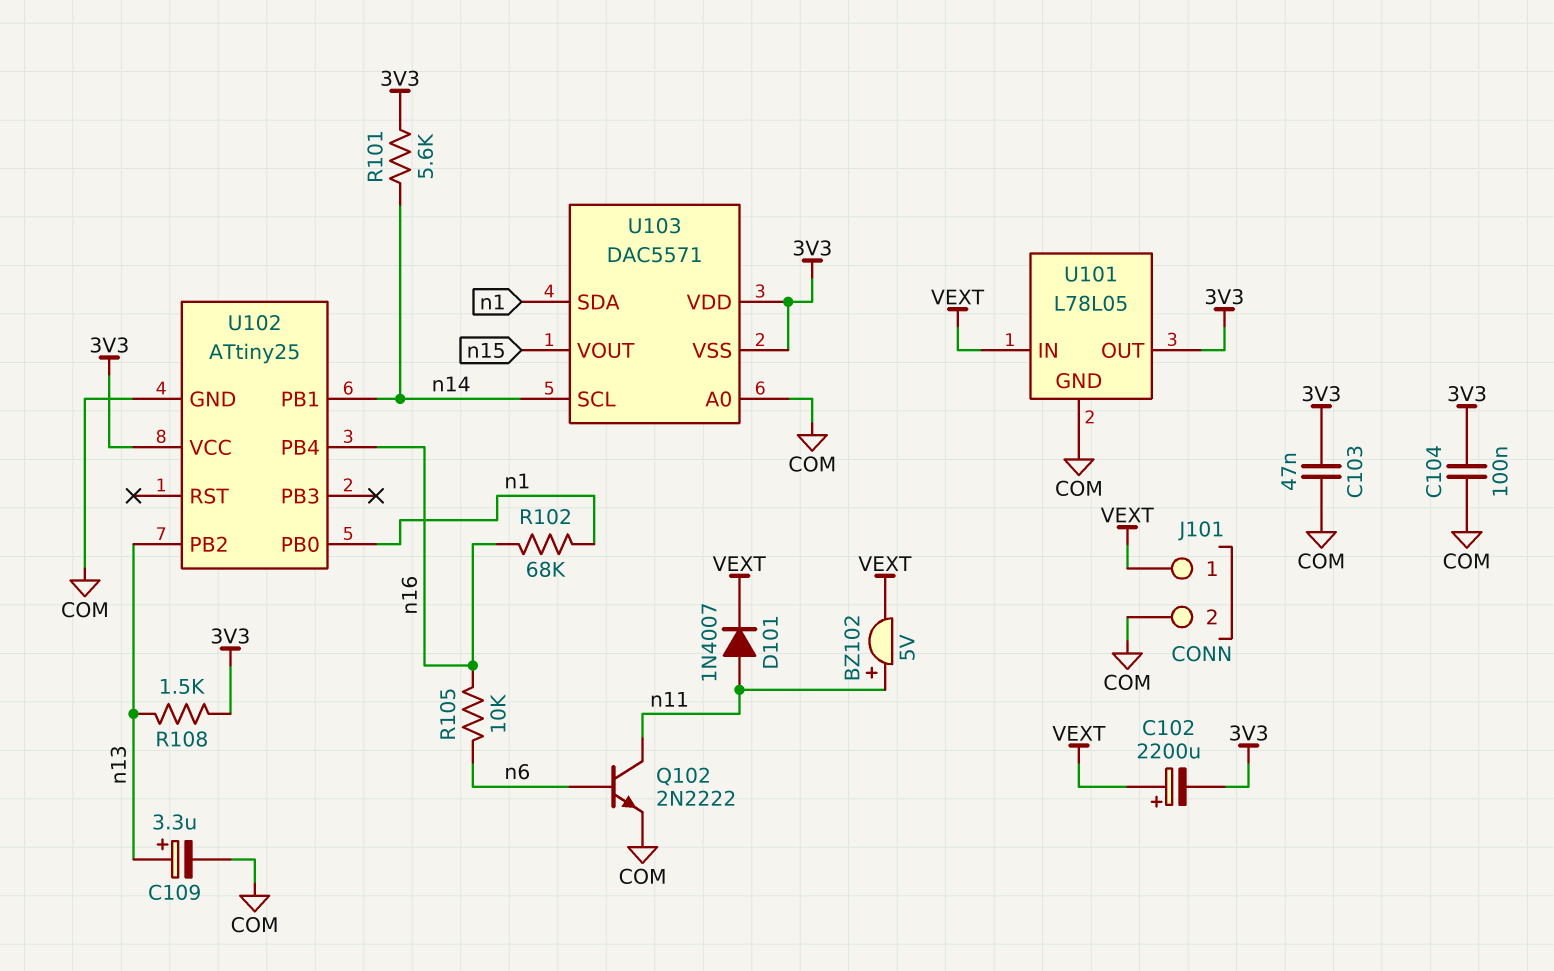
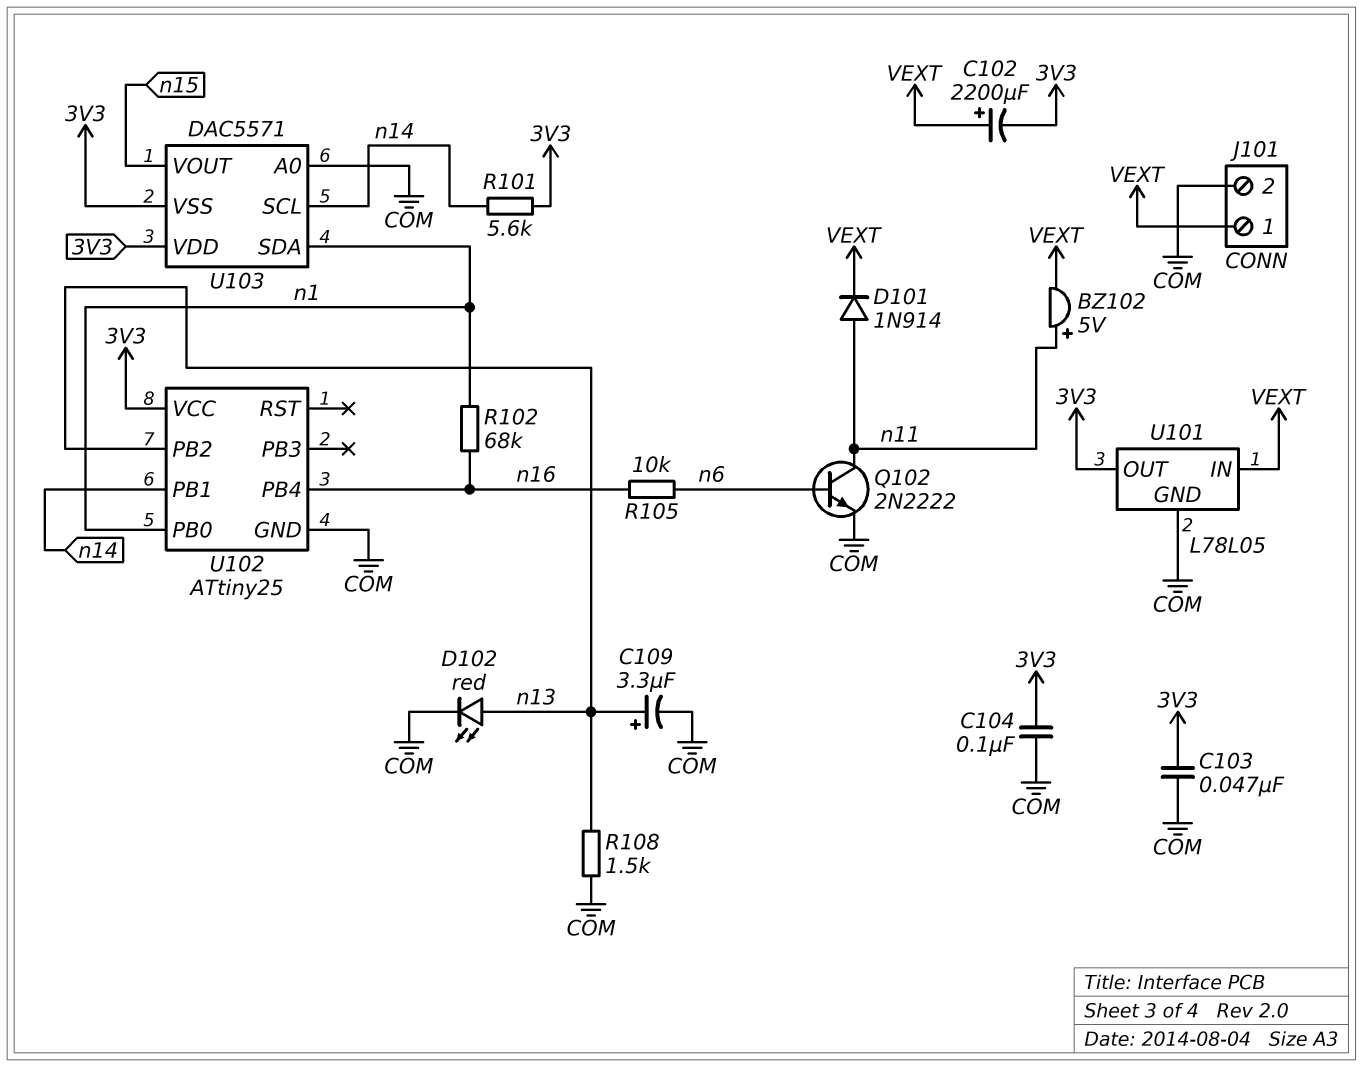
D101: diode 1N4007 (A n11, K VEXT) -> diode 1N914 (A n11, K VEXT)
D102: none -> LED red (A n13, K COM)
R108: 1.5k (3V3, n13) -> 1.5k (COM, n13)

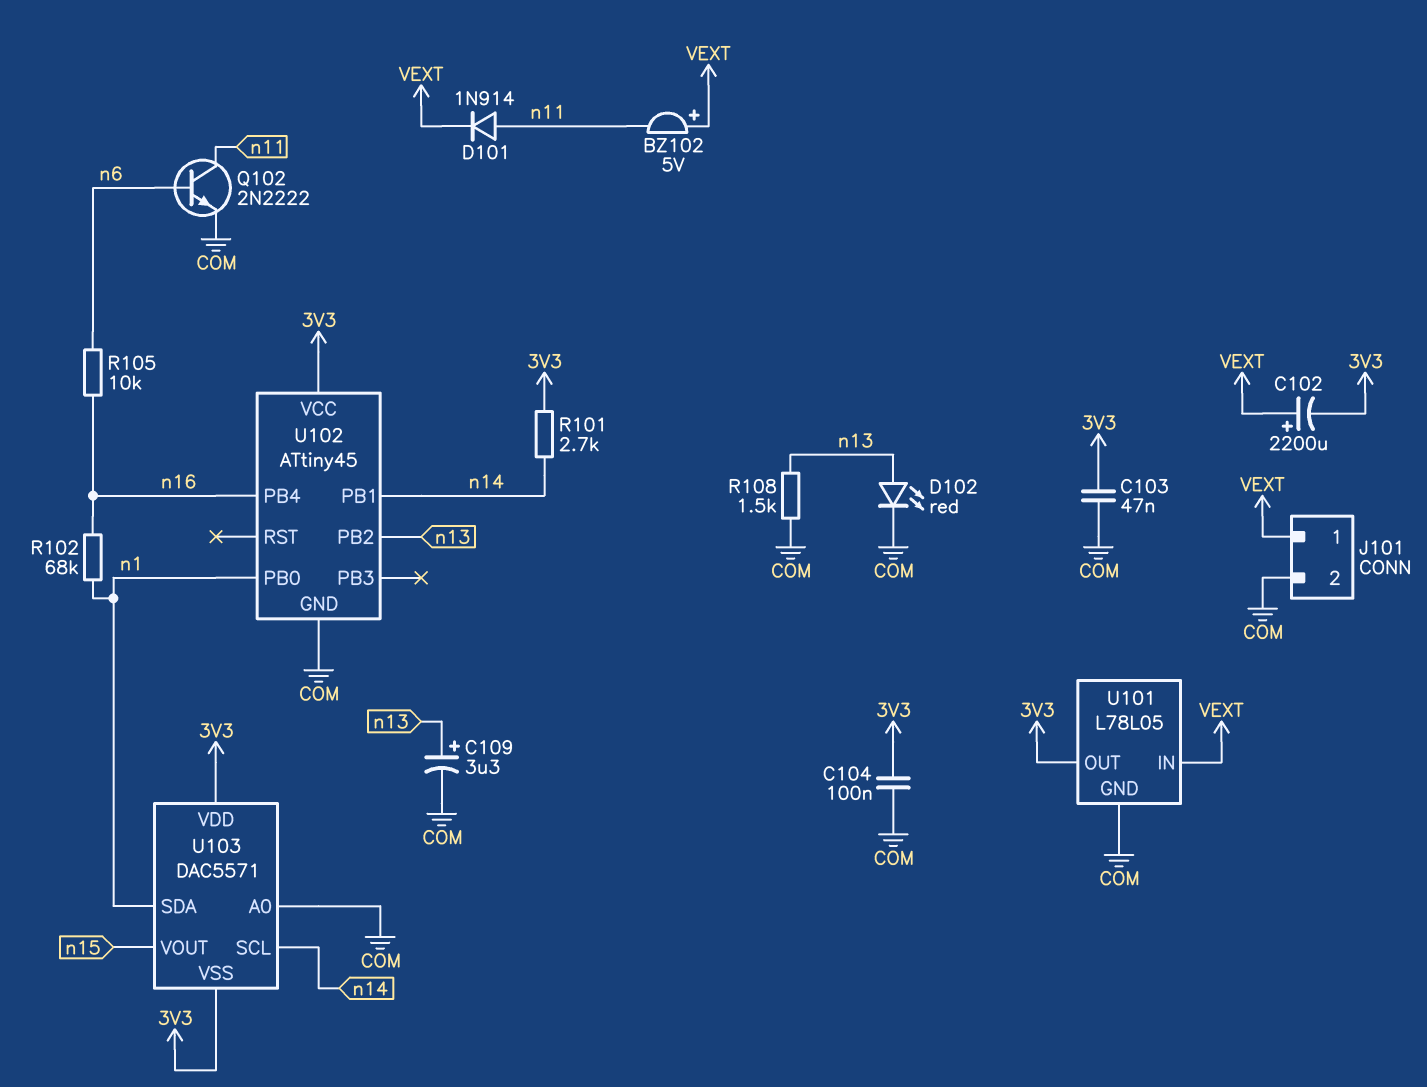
BZ102: buzzer 5V (plus n11, minus VEXT) -> buzzer 5V (plus VEXT, minus n11)
R101: 5.6k (3V3, n14) -> 2.7k (3V3, n14)
U102: ATtiny25 -> ATtiny45

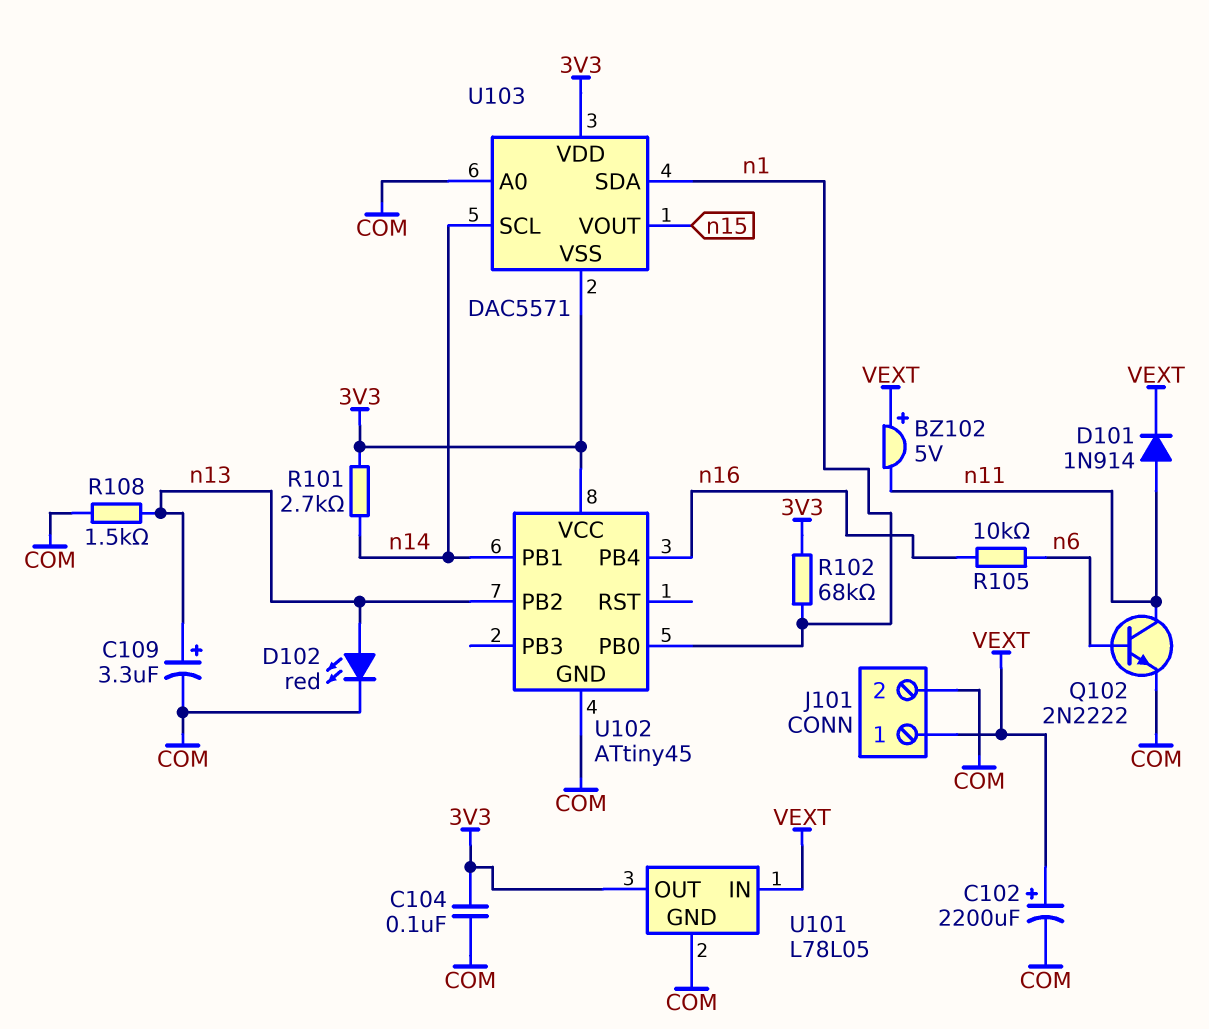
C102: 2200uF (plus VEXT, minus 3V3) -> 2200uF (plus VEXT, minus COM)
C103: 47nF (3V3, COM) -> none
R102: 68k (n1, n16) -> 68k (3V3, n1)

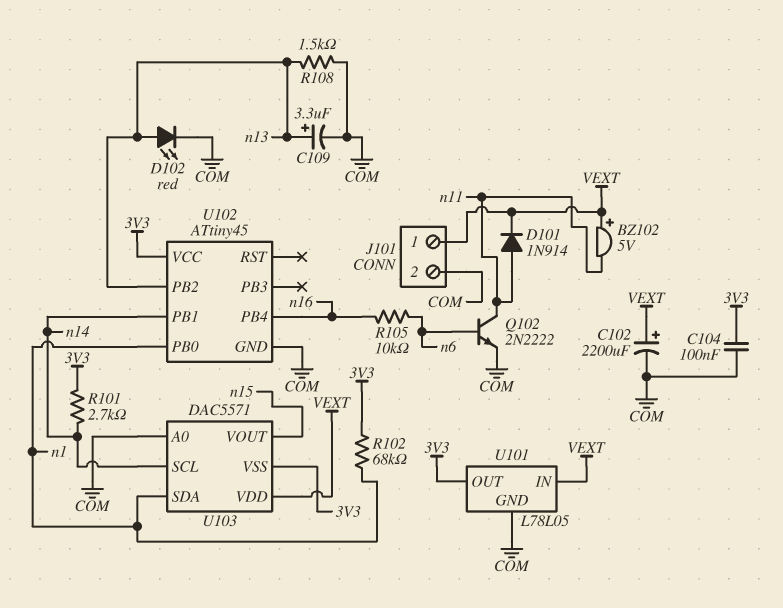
U103 pin VDD: 3V3 -> VEXT

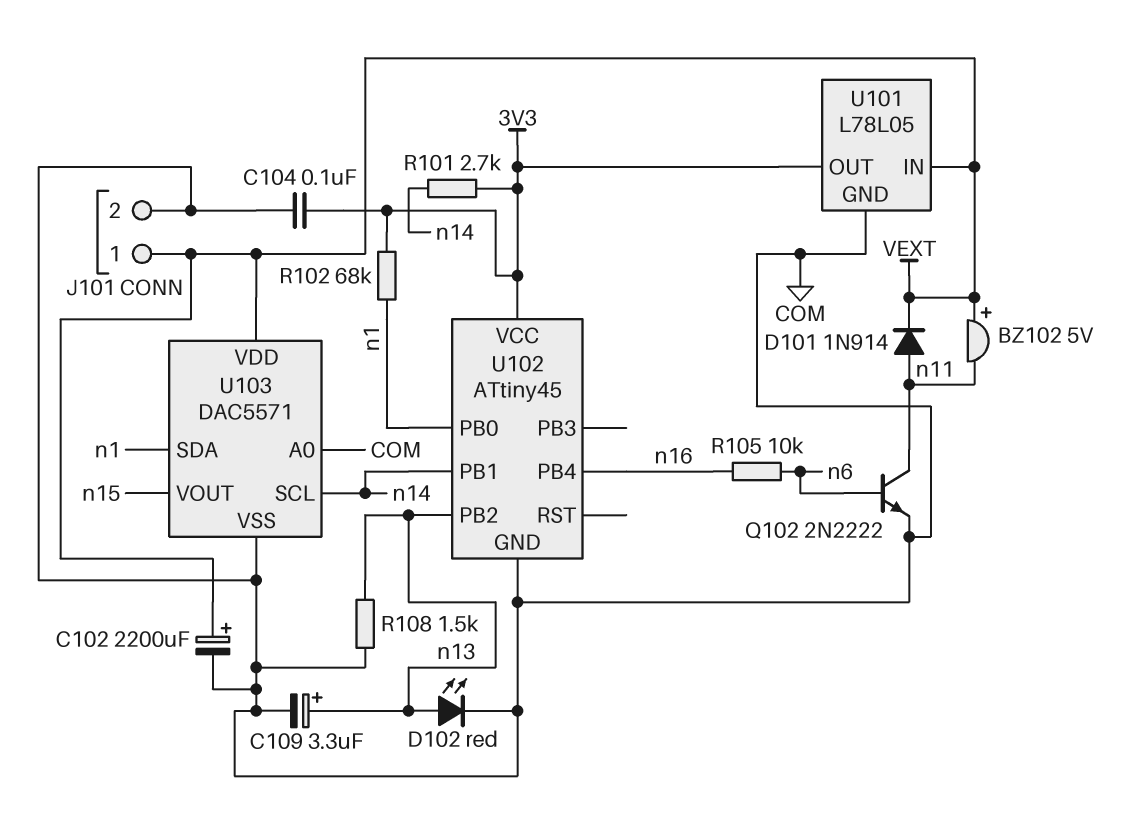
U103 pin VSS: 3V3 -> COM

